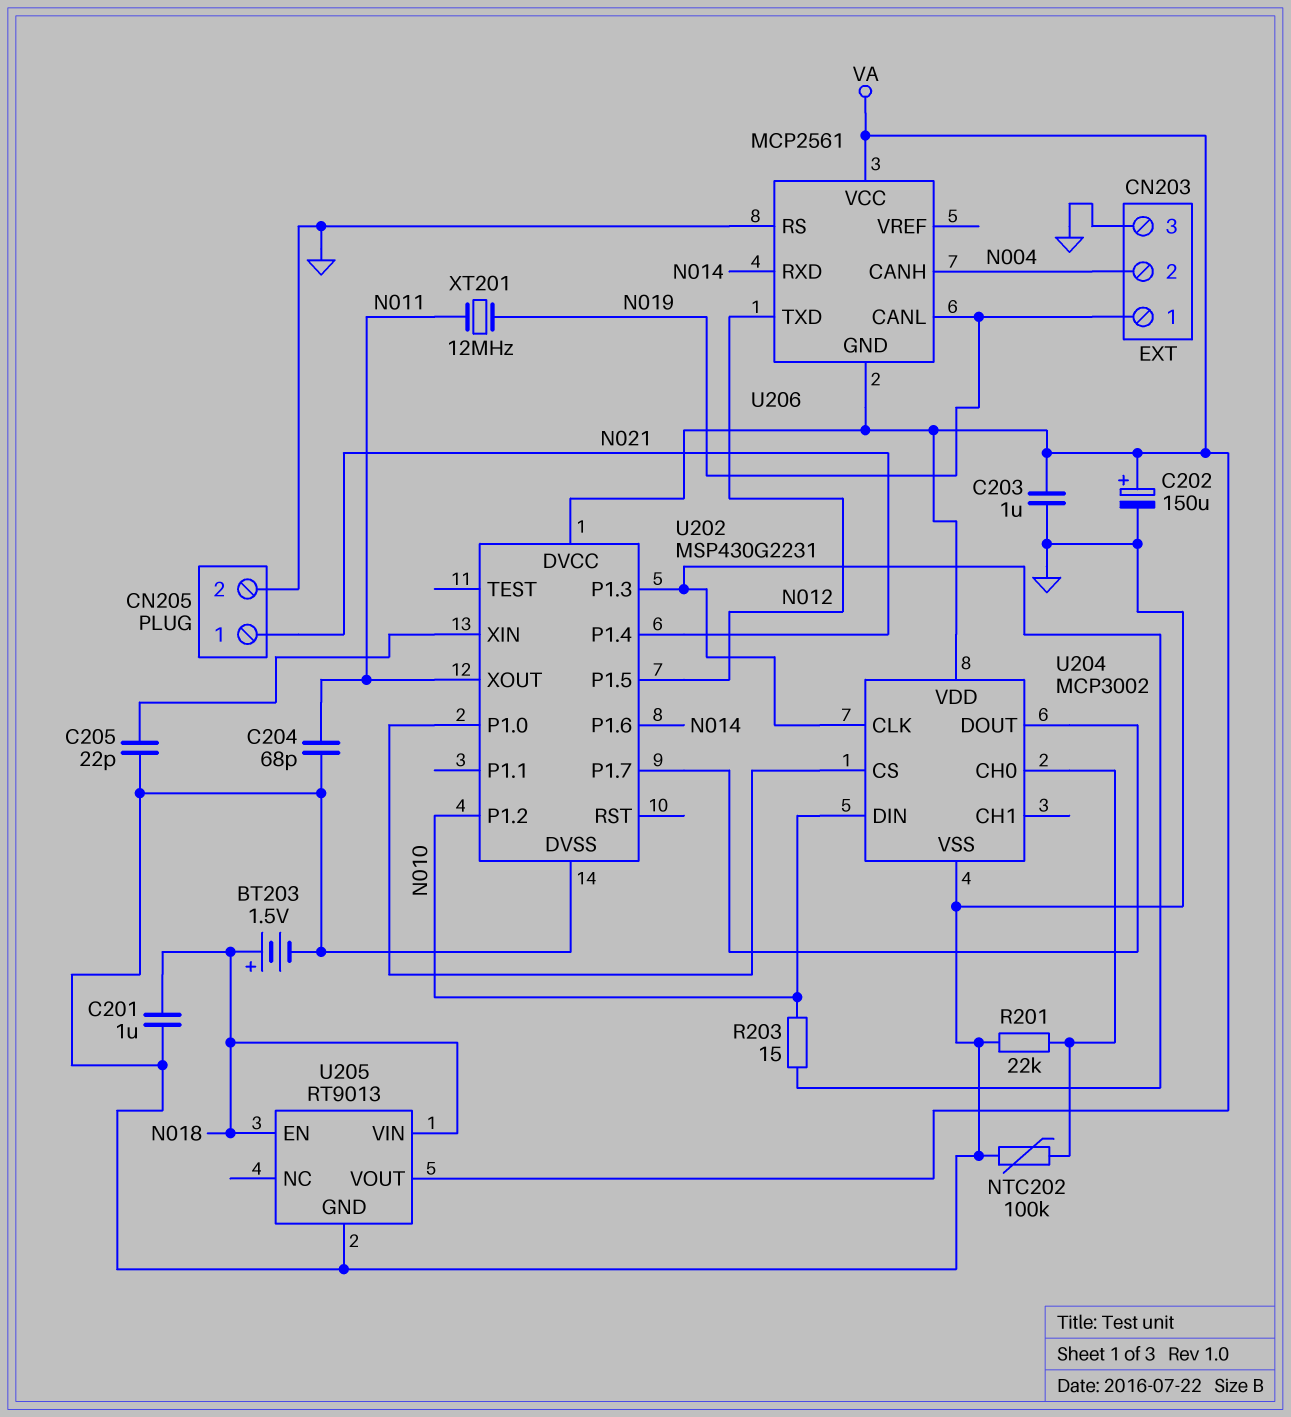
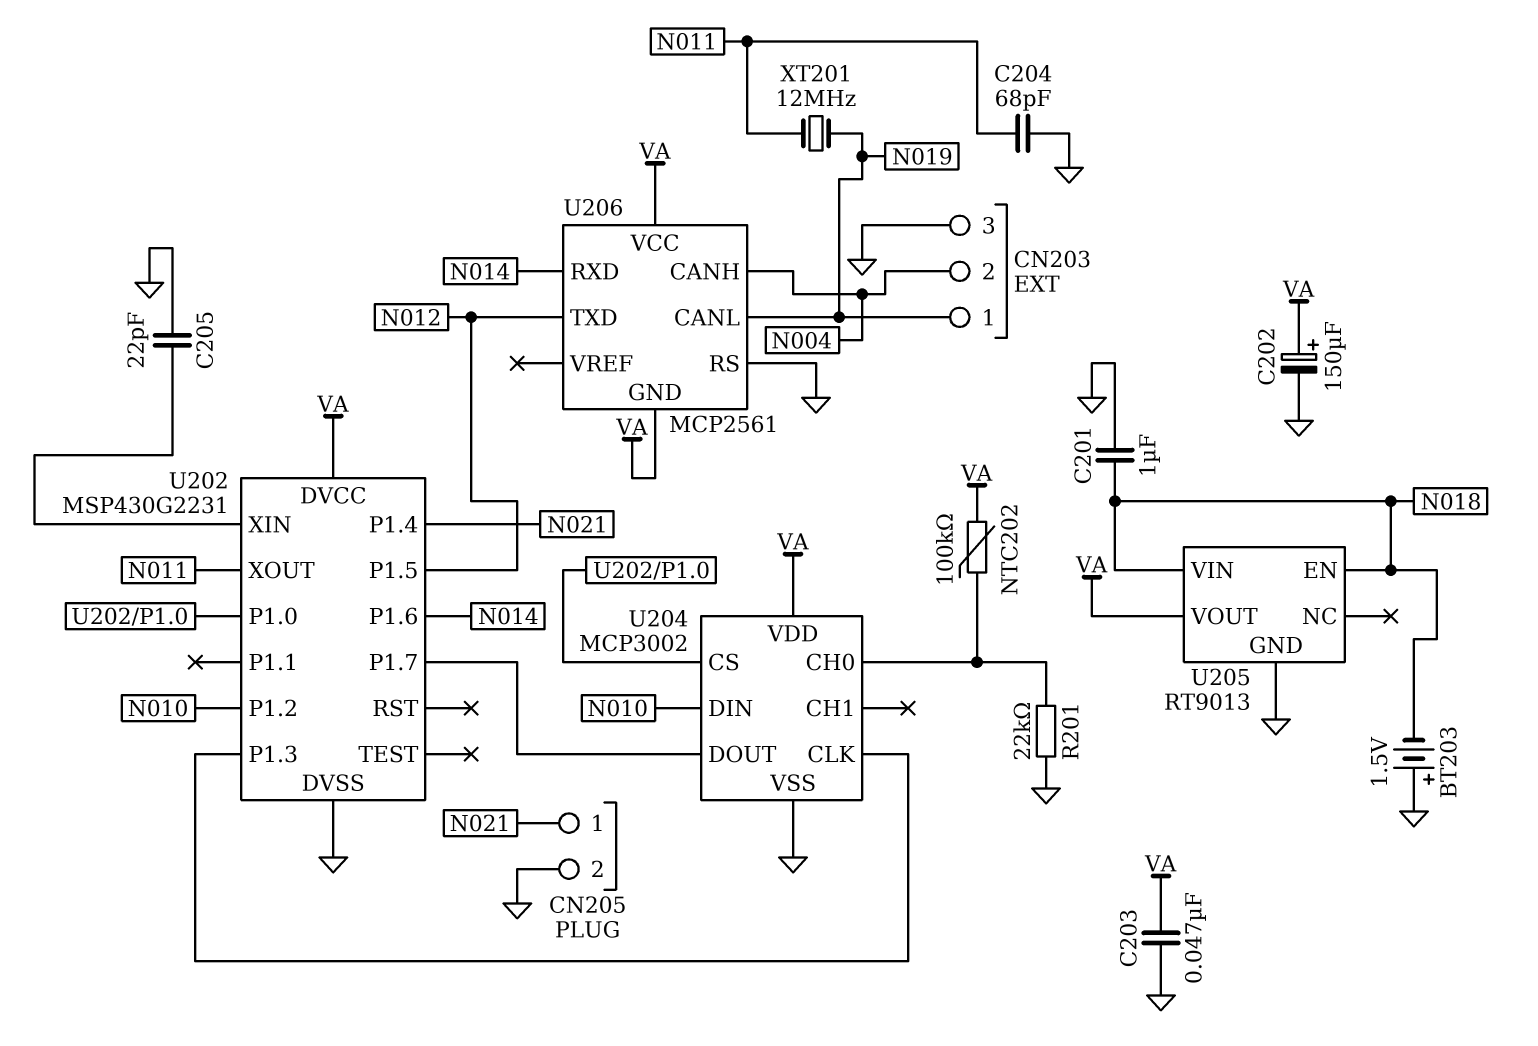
BT203: 1.5V (plus N018, minus GND) -> 1.5V (plus GND, minus N018)
C203: 1uF (GND, VA) -> 47nF (GND, VA)
NTC202: 100k (GND, U204/CH0) -> 100k (U204/CH0, VA)
R203: 15 (N010, U202/P1.3) -> none

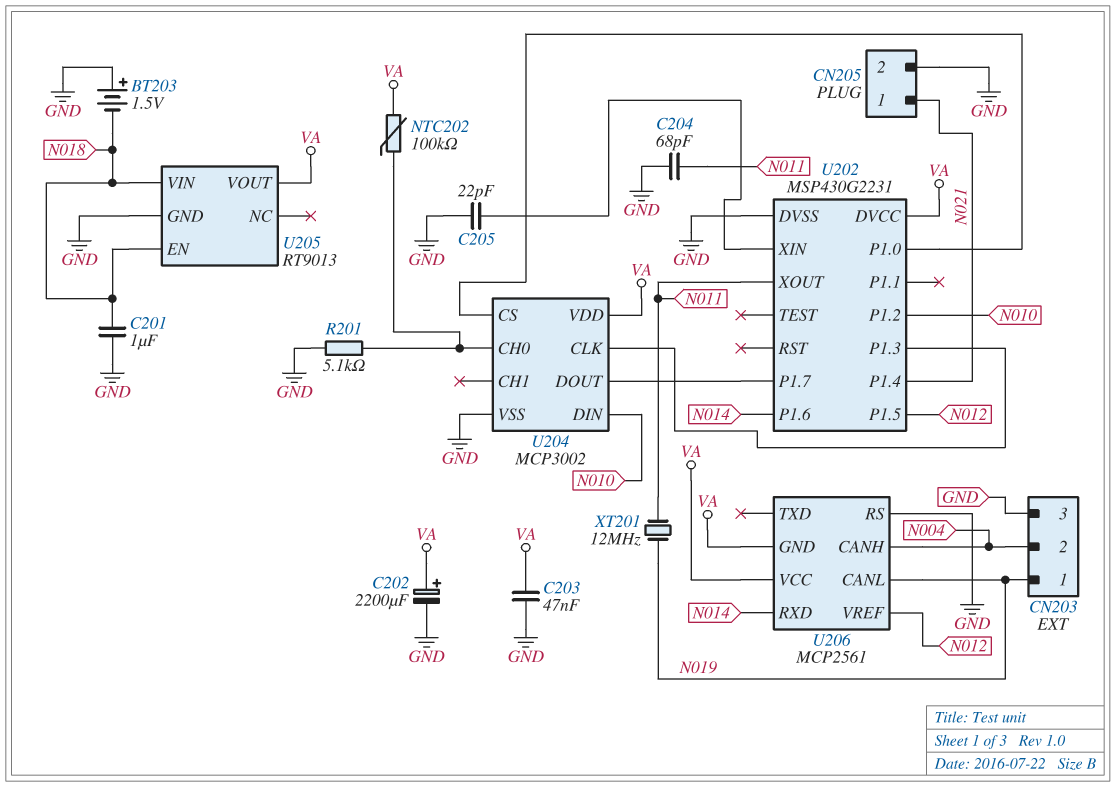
C202: 150uF (plus VA, minus GND) -> 2200uF (plus VA, minus GND)
R201: 22k (GND, U204/CH0) -> 5.1k (GND, U204/CH0)
U206 pin TXD: N012 -> none
U206 pin VREF: none -> N012

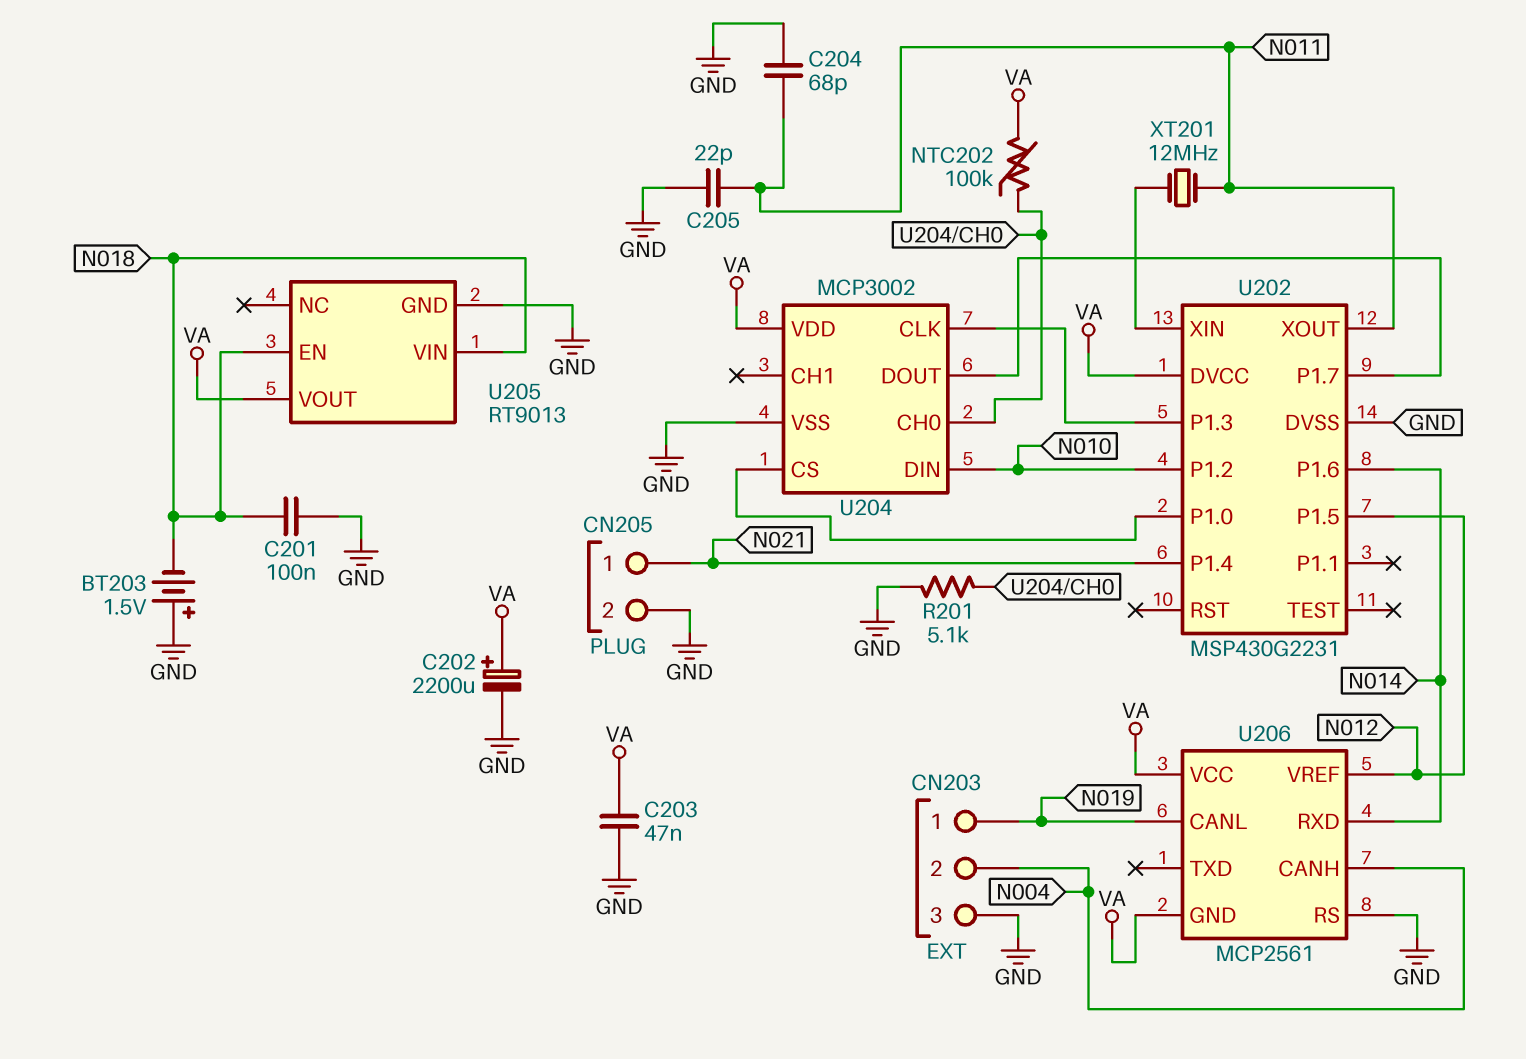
C201: 1uF (GND, N018) -> 100nF (GND, N018)
C205: 22pF (GND, U202/XIN) -> 22pF (GND, N011)
XT201: 12MHz (N011, N019) -> 12MHz (N011, U202/XIN)

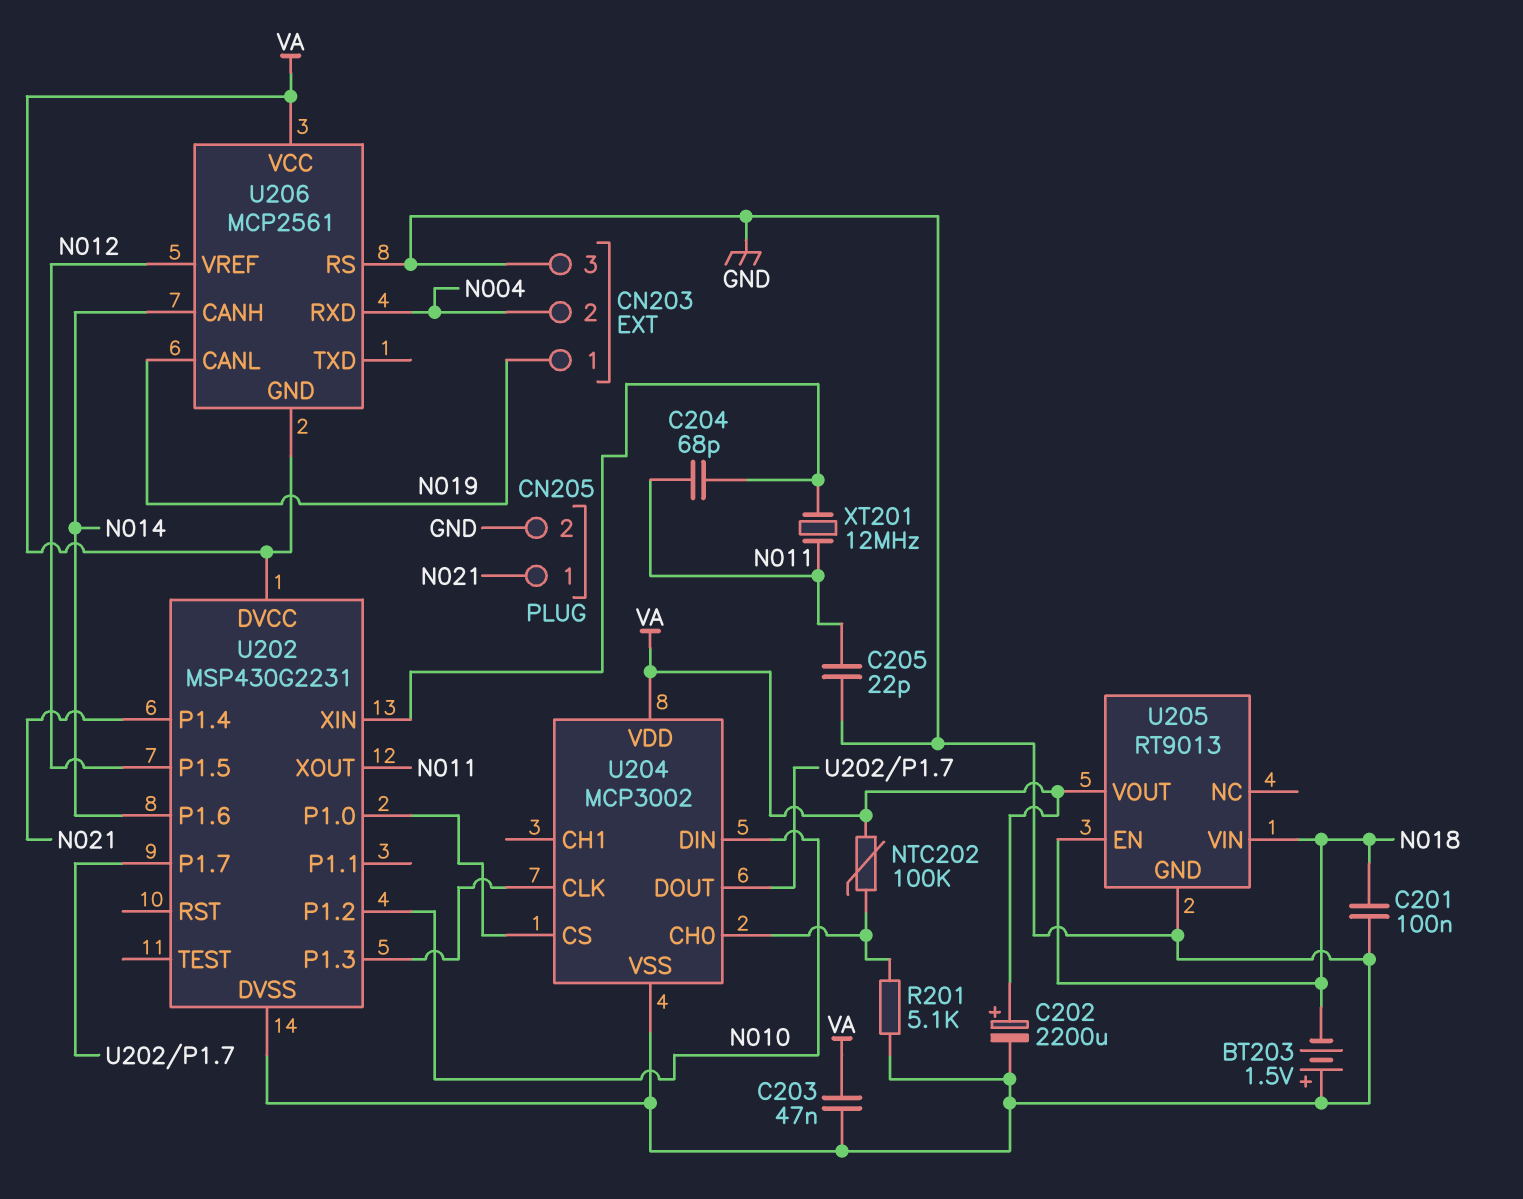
C204: 68pF (GND, N011) -> 68pF (N011, U202/XIN)
U206 pin CANH: N004 -> N014
U206 pin RXD: N014 -> N004

